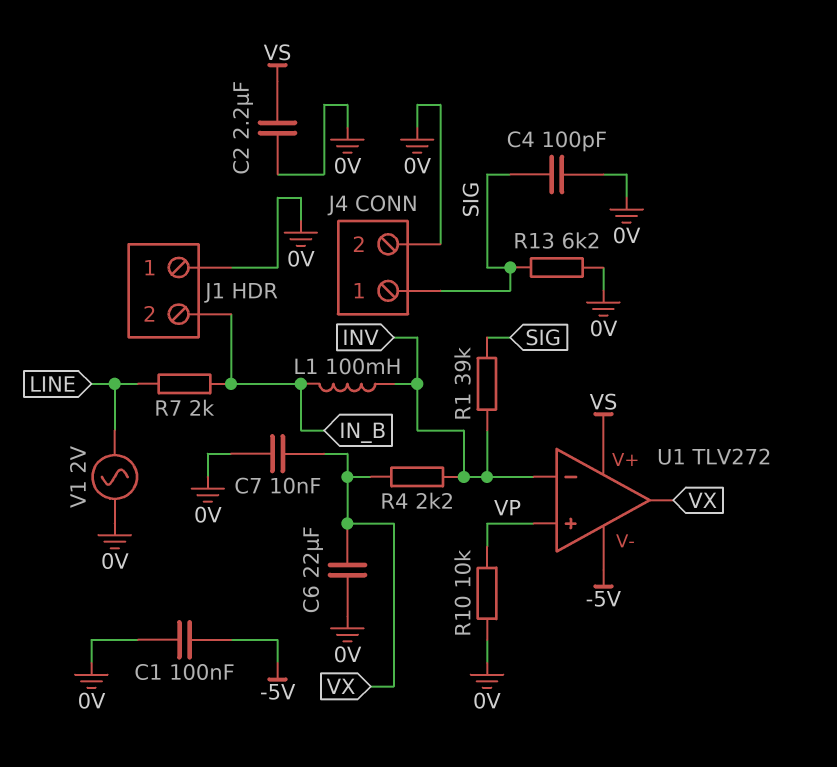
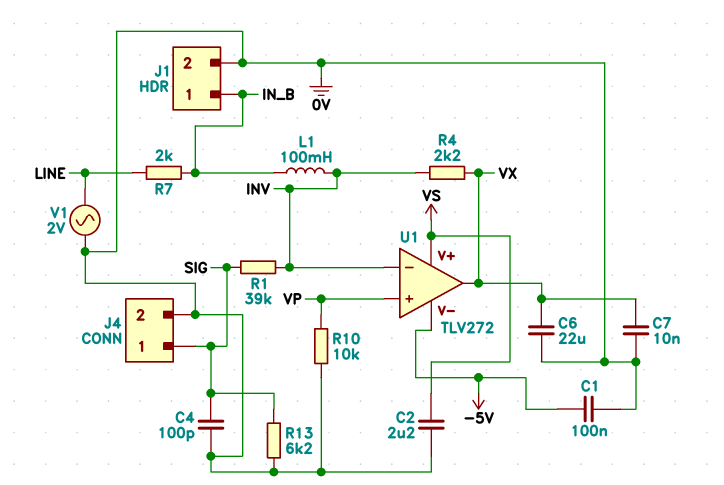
J1 pin 1: 0V -> IN_B
J1 pin 2: IN_B -> 0V

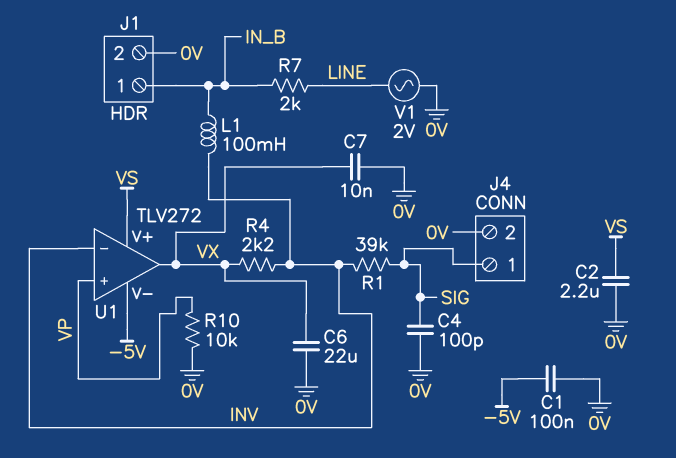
R13: 6.2k (0V, SIG) -> none

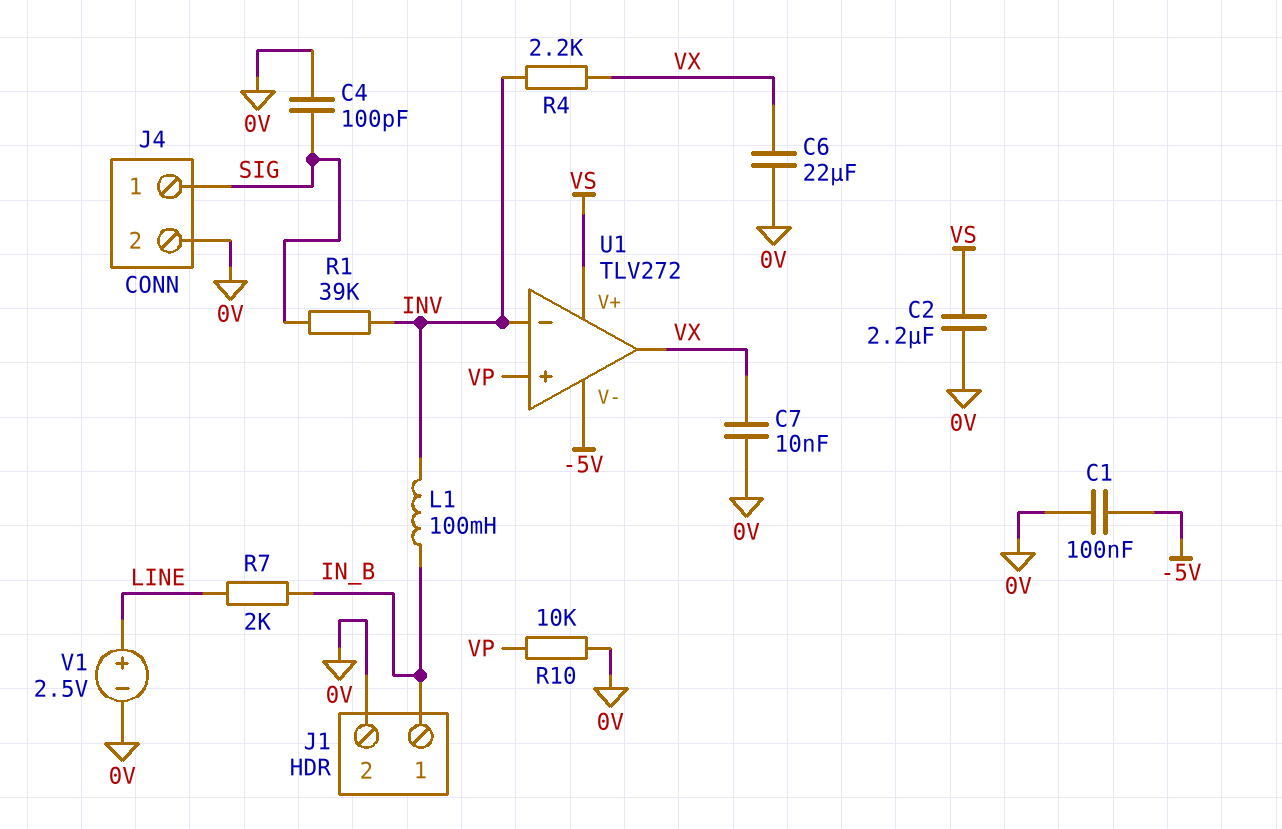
V1: AC 2V (0V, LINE) -> 2.5V (plus LINE, minus 0V)

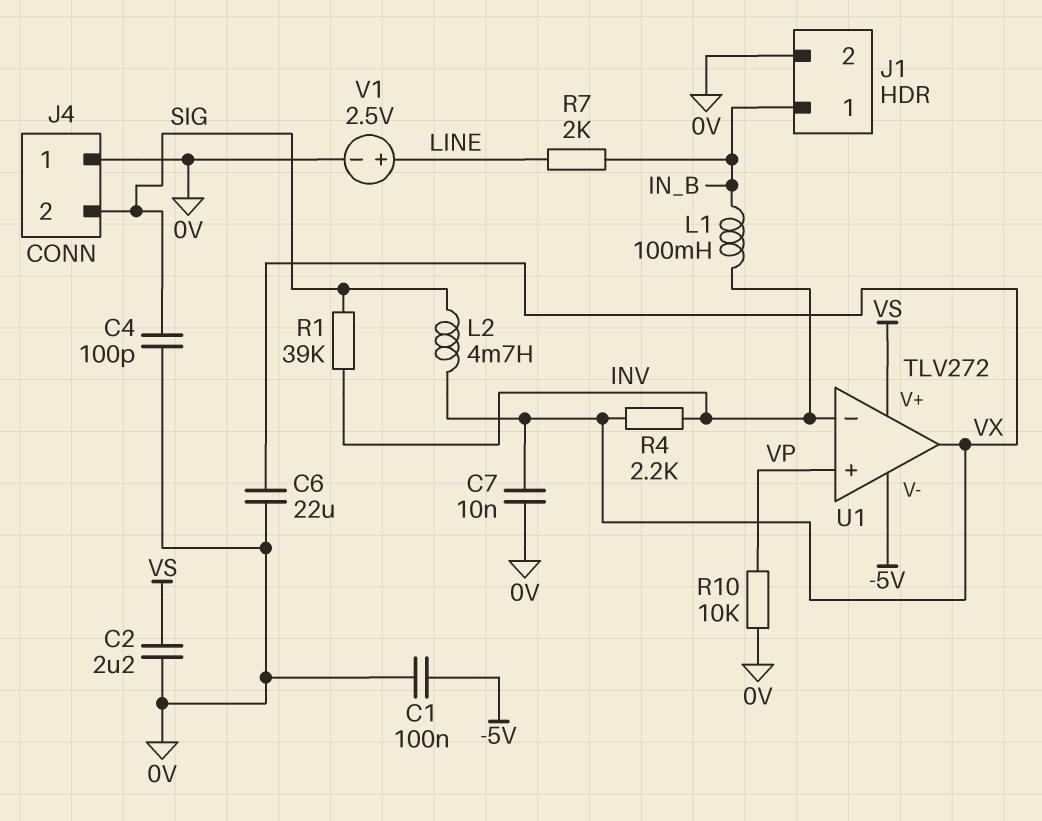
J4 pin 1: SIG -> 0V
J4 pin 2: 0V -> SIG
L2: none -> 4.7mH (SIG, VX)

